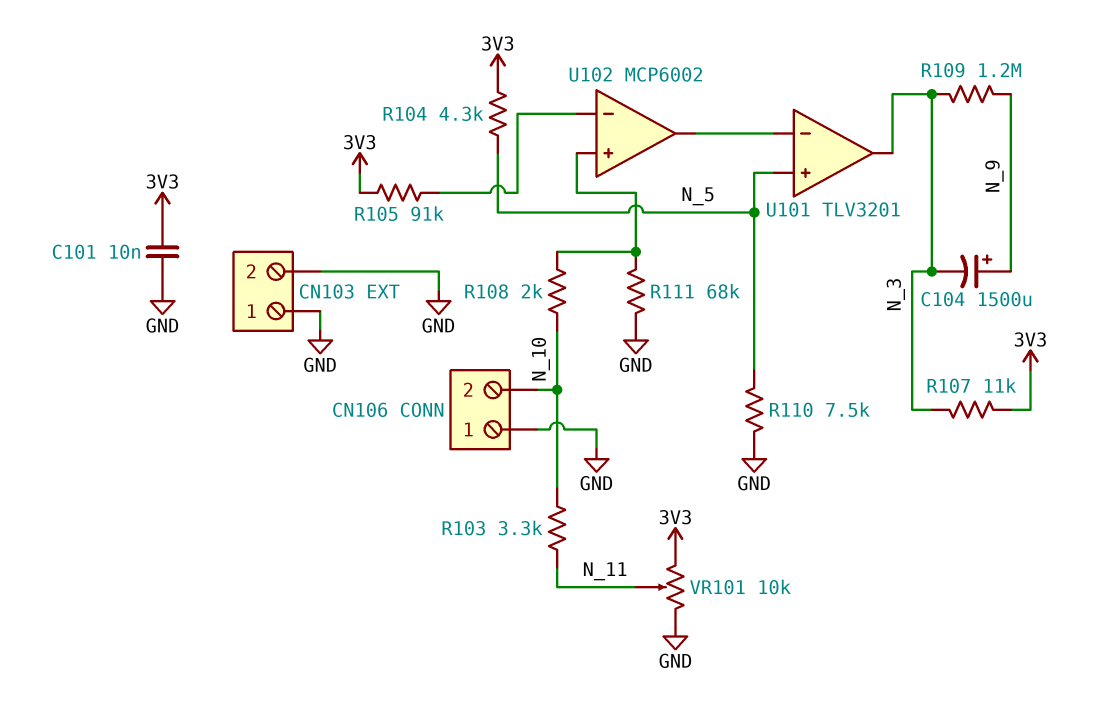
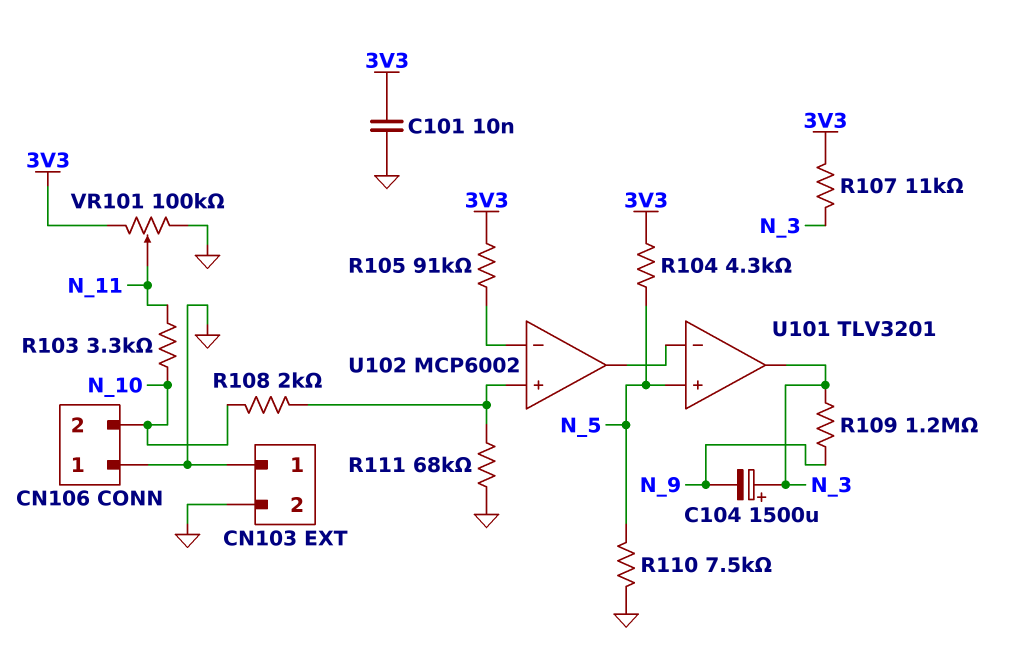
C104: 1500uF (plus N_9, minus N_3) -> 1500uF (plus N_3, minus N_9)
VR101: 10k (3V3, GND, wiper N_11) -> 100k (3V3, GND, wiper N_11)

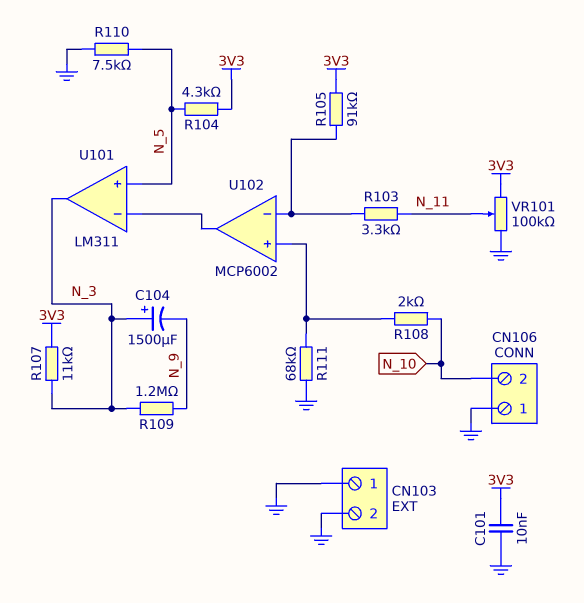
R103: 3.3k (N_10, N_11) -> 3.3k (N_11, U102/in-)
U101: TLV3201 -> LM311

